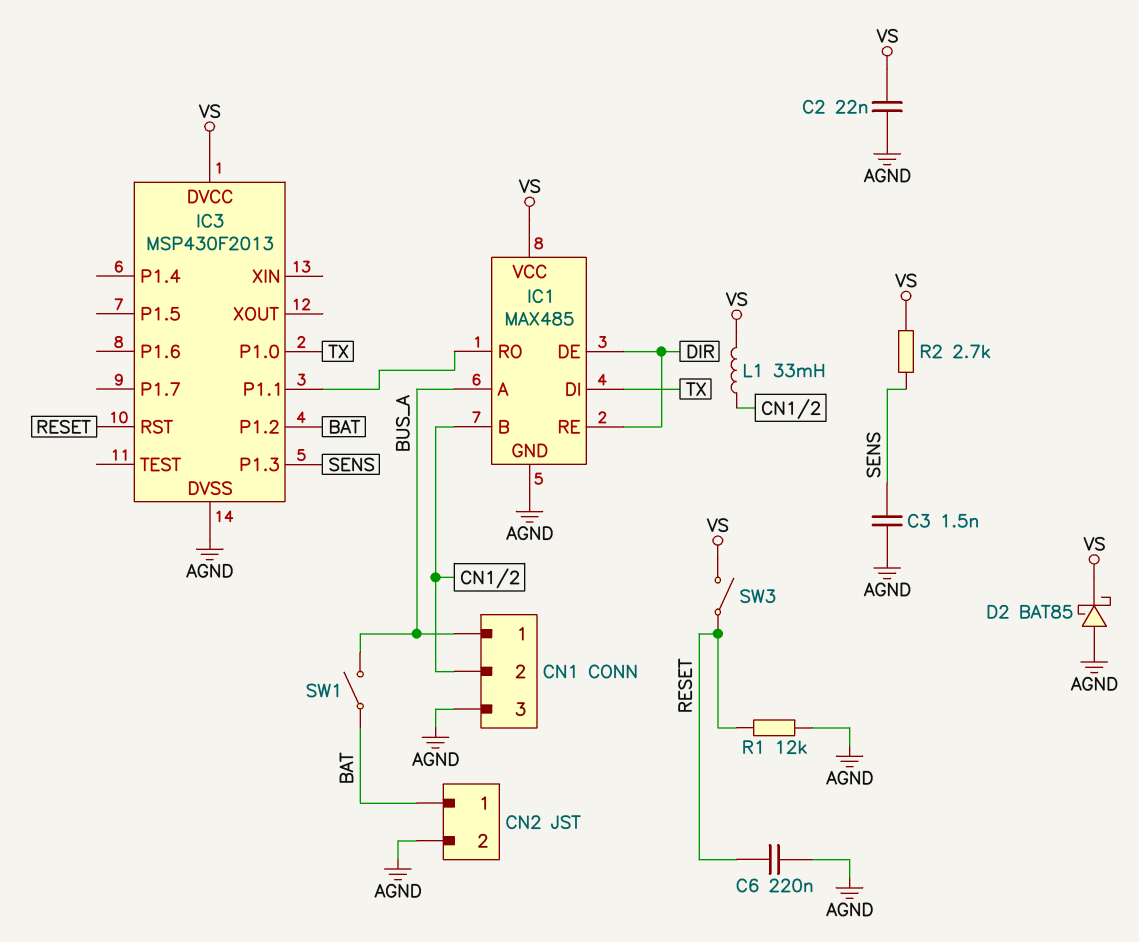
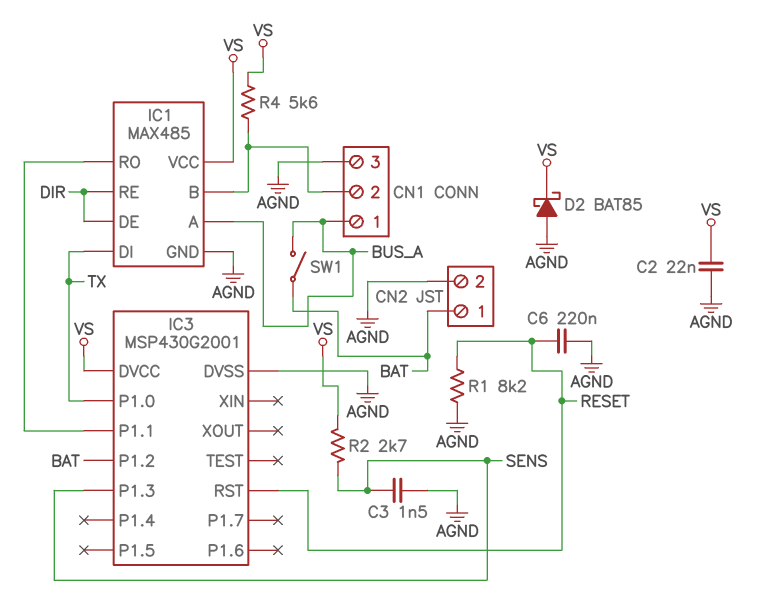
IC3: MSP430F2013 -> MSP430G2001
L1: 33mH (CN1/2, VS) -> none
R1: 12k (AGND, RESET) -> 8.2k (AGND, RESET)
R4: none -> 5.6k (CN1/2, VS)
SW3: switch (RESET, VS) -> none

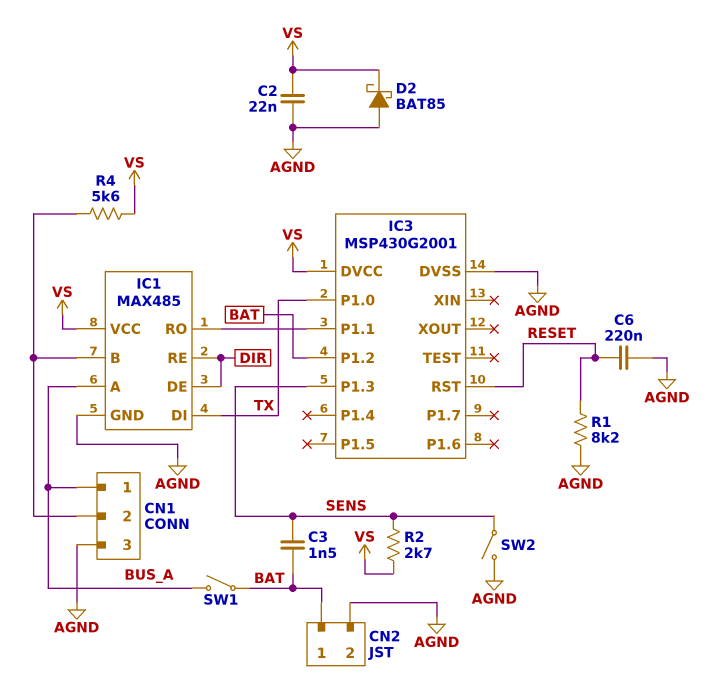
C3: 1.5nF (AGND, SENS) -> 1.5nF (BAT, SENS)
SW2: none -> switch (AGND, SENS)

